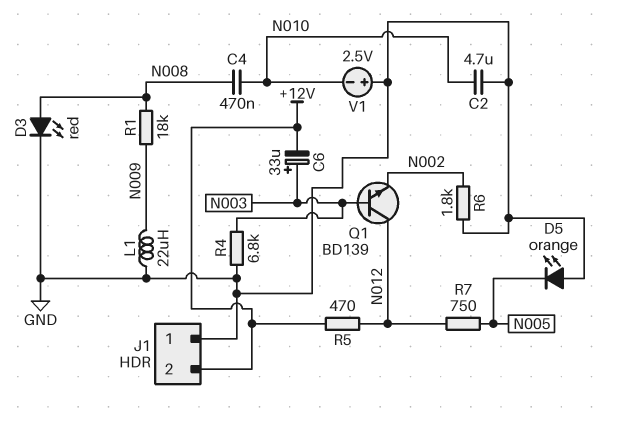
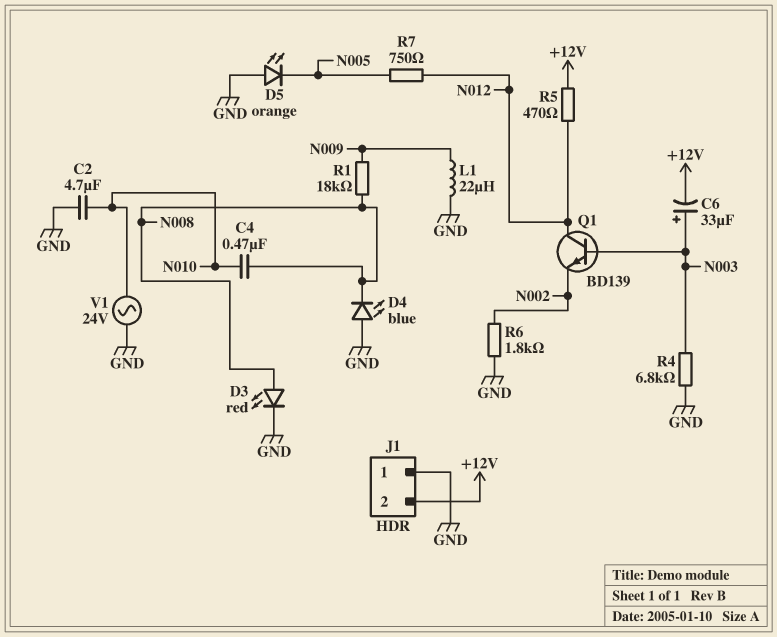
D4: none -> LED blue (A GND, K N008)
V1: 2.5V (plus GND, minus N010) -> AC 24V (GND, N010)

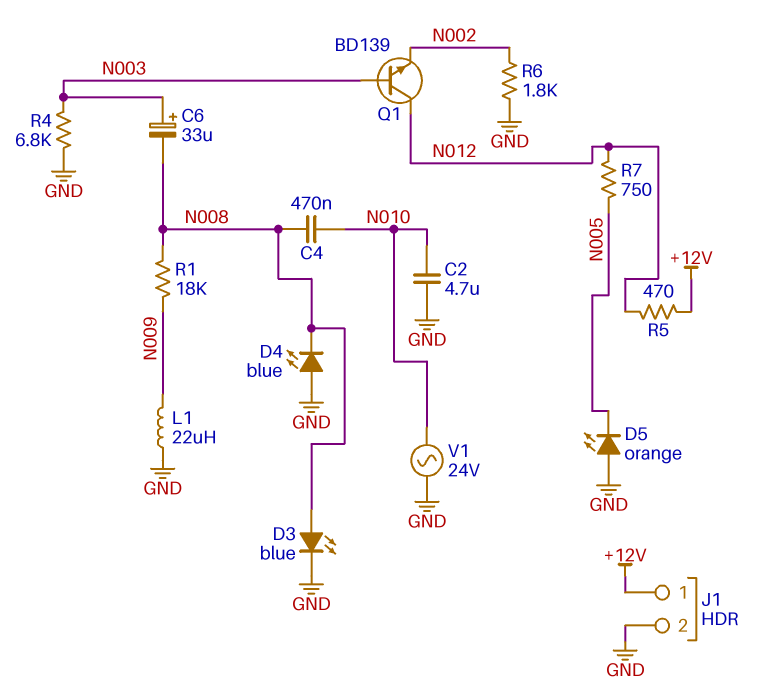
C6: 33uF (plus N003, minus +12V) -> 33uF (plus N003, minus N008)
D3: LED red (A N008, K GND) -> LED blue (A N008, K GND)
J1 pin 1: GND -> +12V
J1 pin 2: +12V -> GND

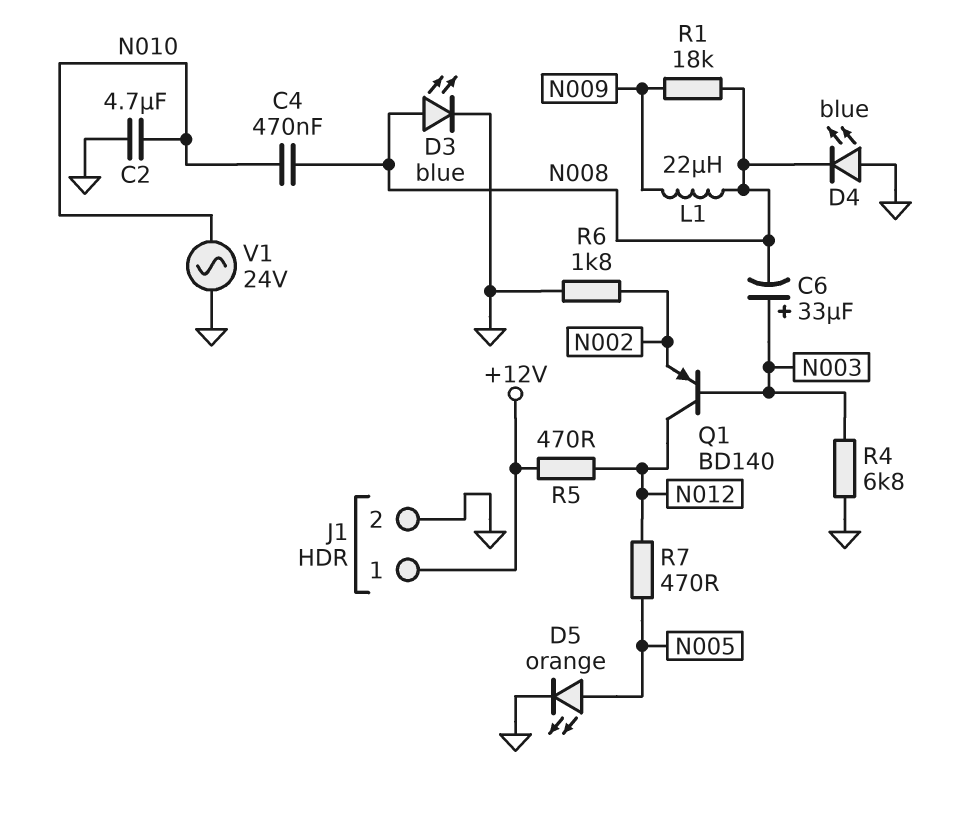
D5: LED orange (A GND, K N005) -> LED orange (A N005, K GND)
L1: 22uH (GND, N009) -> 22uH (N008, N009)
Q1: NPN BD139 (B N003, C N012, E N002) -> PNP BD140 (B N003, C N012, E N002)
R7: 750 (N005, N012) -> 470 (N005, N012)

